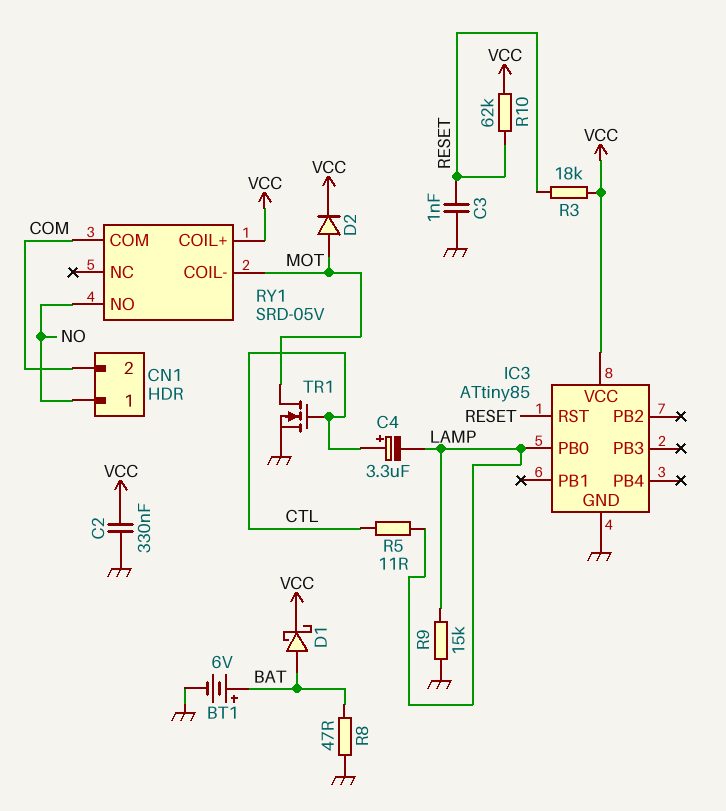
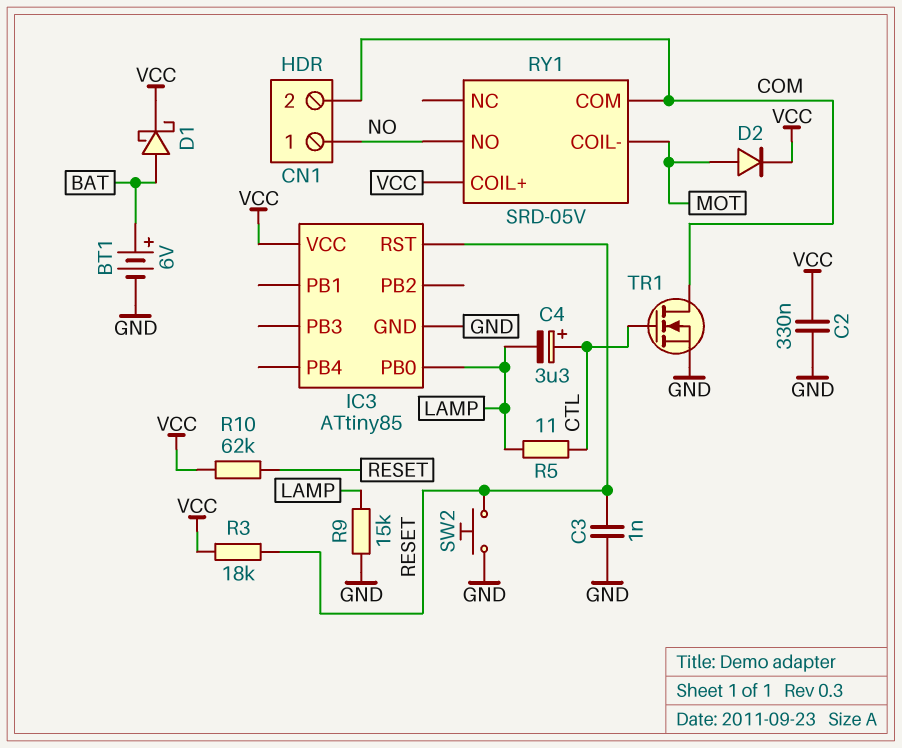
R8: 47 (BAT, GND) -> none
SW2: none -> button (GND, RESET)
TR1: NMOS (G CTL, D MOT, S GND) -> NMOS (G CTL, D COM, S GND)

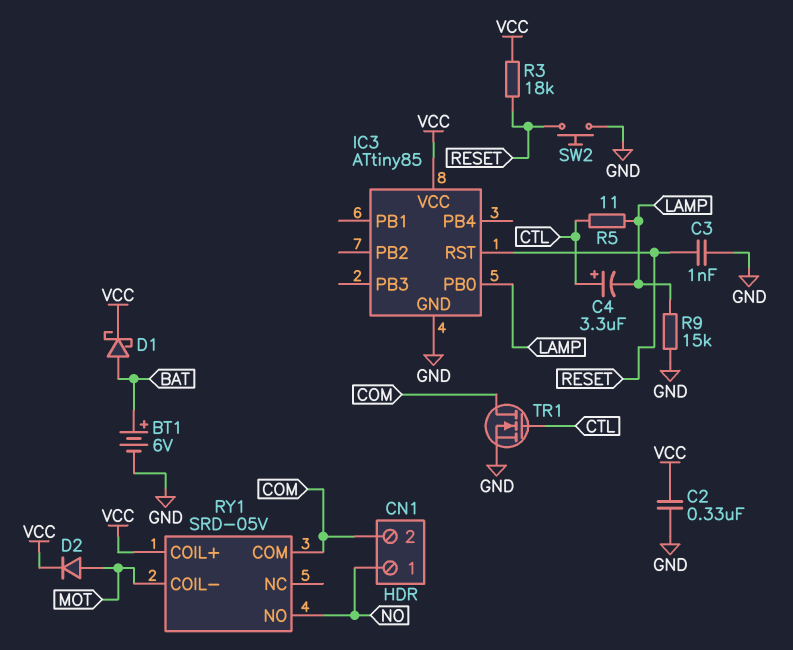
R10: 62k (RESET, VCC) -> none

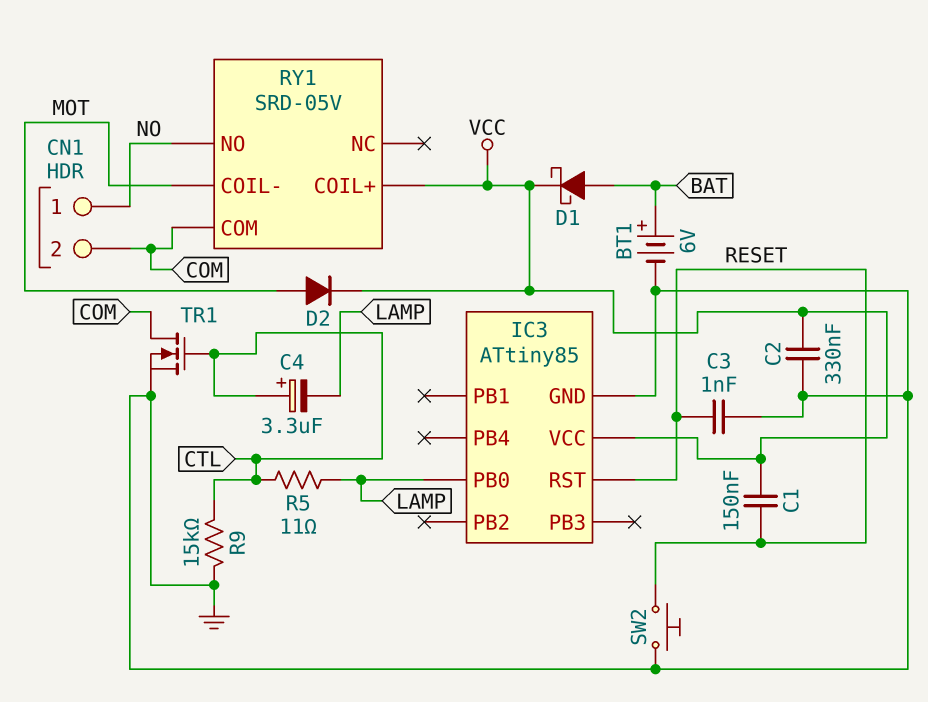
C1: none -> 150nF (RESET, VCC)
R3: 18k (RESET, VCC) -> none
R9: 15k (GND, LAMP) -> 15k (CTL, GND)

